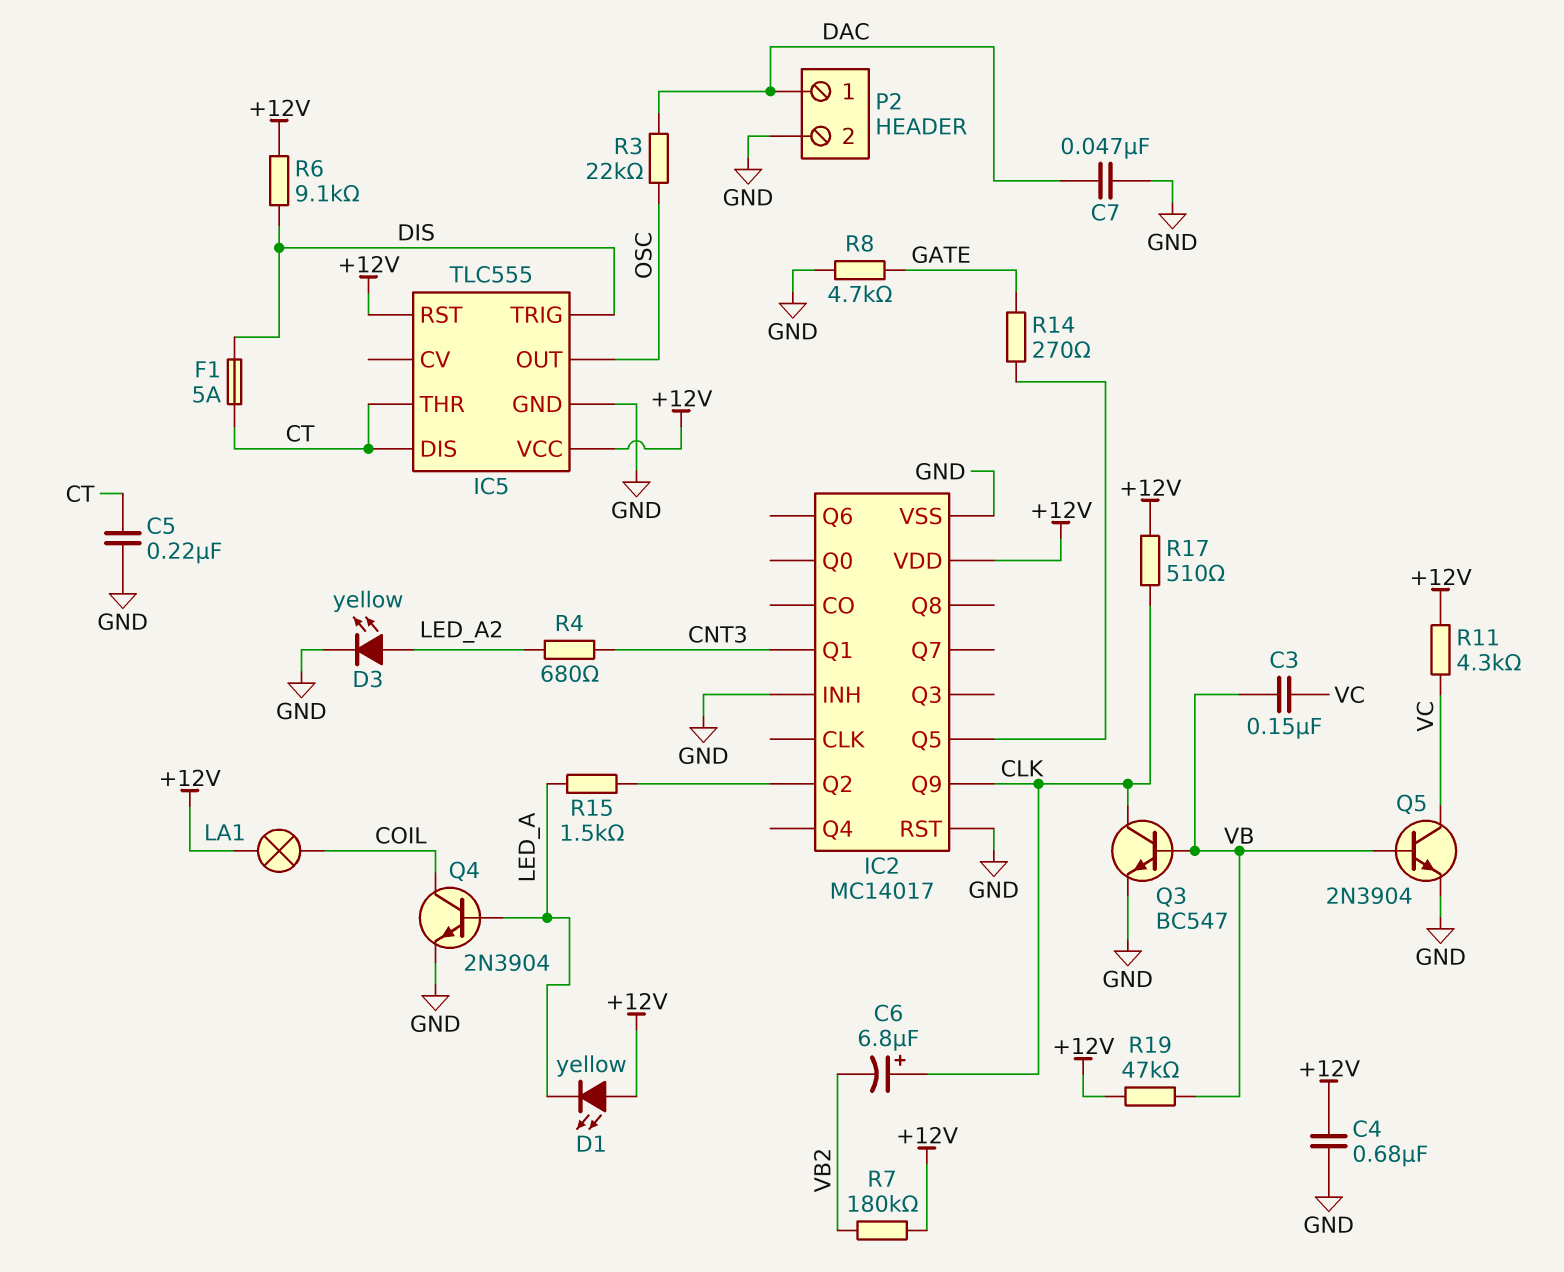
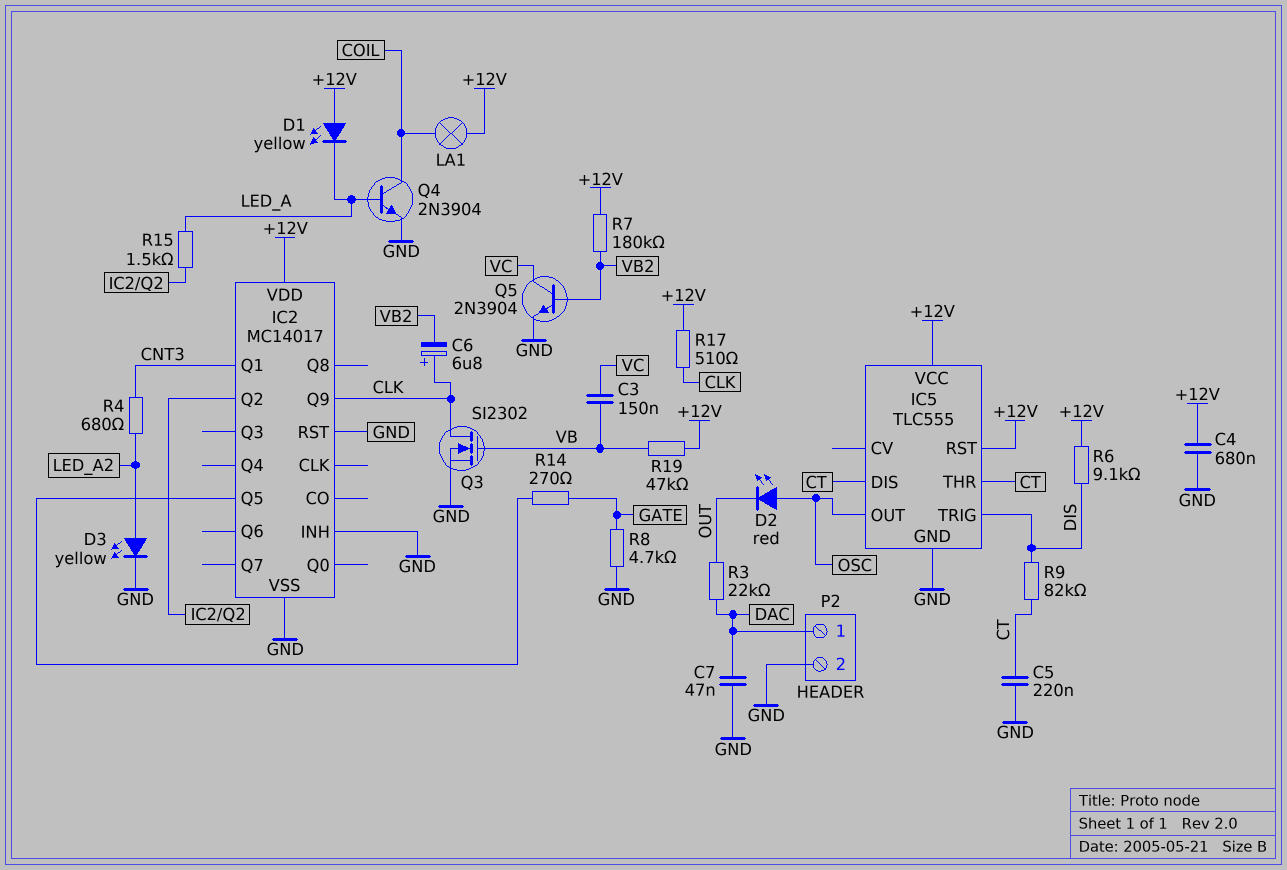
D2: none -> LED red (A OSC, K OUT)
F1: 5A (CT, DIS) -> none
Q3: NPN BC547 (B VB, C CLK, E GND) -> NMOS SI2302 (G VB, D CLK, S GND)
Q5: NPN 2N3904 (B VB, C VC, E GND) -> NPN 2N3904 (B VB2, C VC, E GND)
R3: 22k (DAC, OSC) -> 22k (DAC, OUT)
R9: none -> 82k (CT, DIS)
R11: 4.3k (+12V, VC) -> none

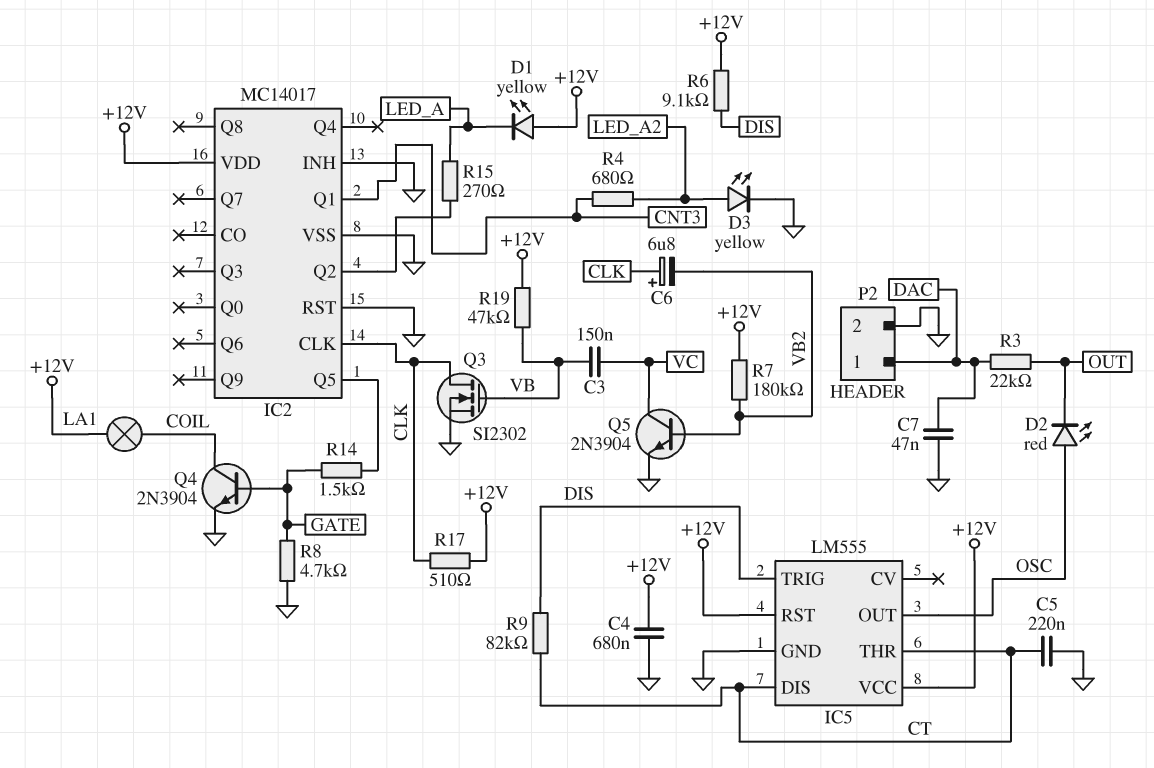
IC2 pin CLK: none -> CLK
IC2 pin Q9: CLK -> none
IC5: TLC555 -> LM555
Q4: NPN 2N3904 (B LED_A, C COIL, E GND) -> NPN 2N3904 (B GATE, C COIL, E GND)
R14: 270 (GATE, IC2/Q5) -> 1.5k (GATE, IC2/Q5)
R15: 1.5k (IC2/Q2, LED_A) -> 270 (IC2/Q2, LED_A)

